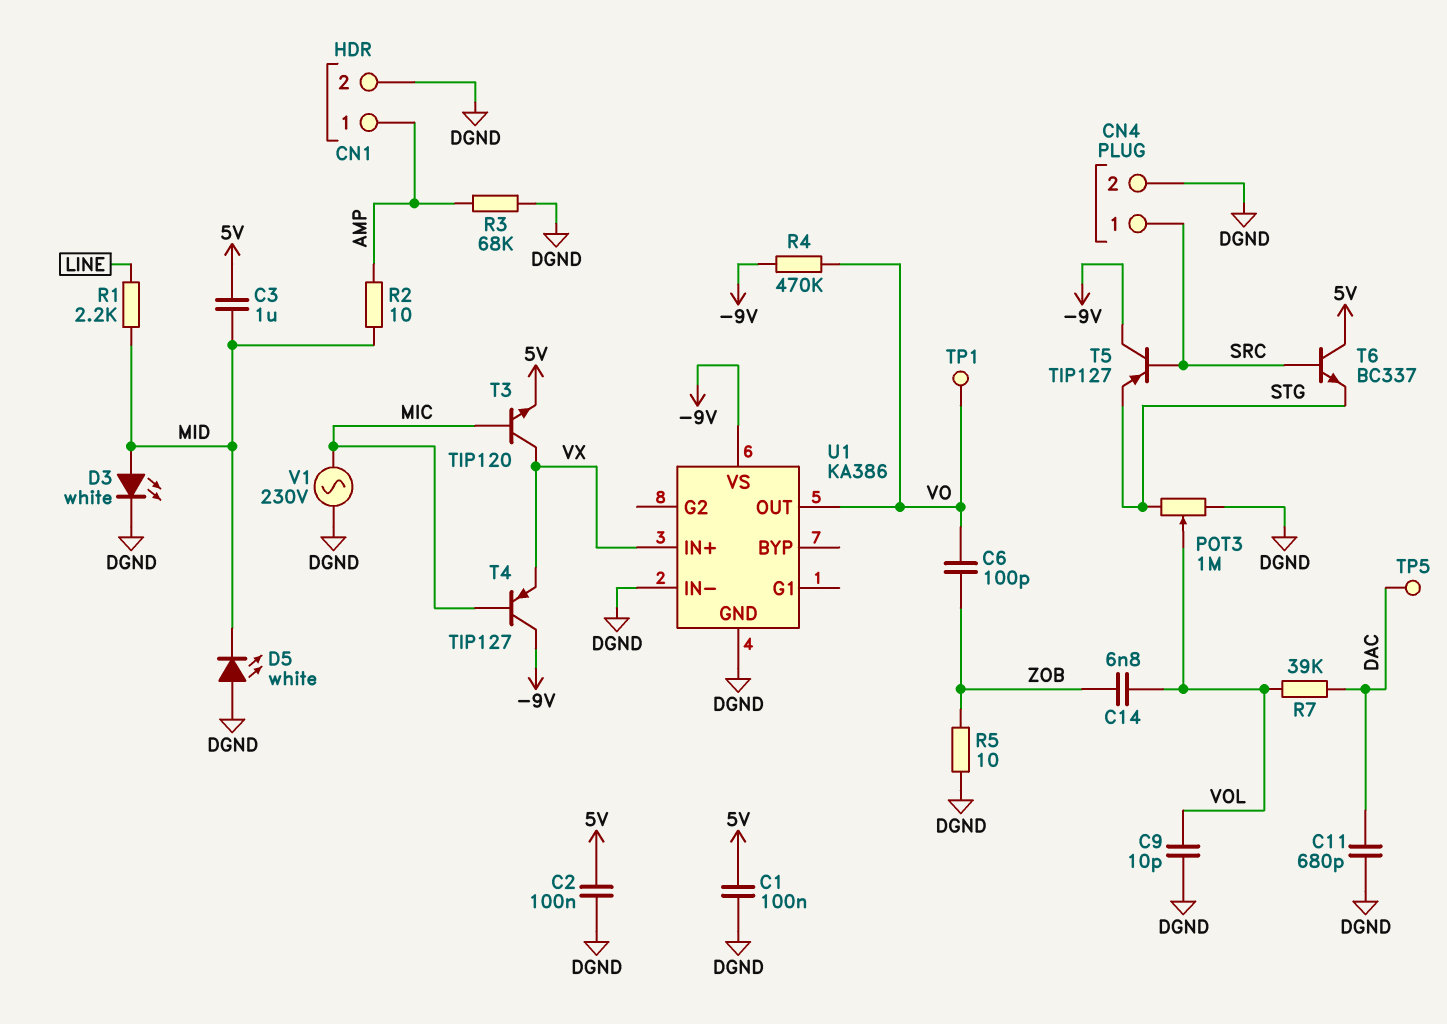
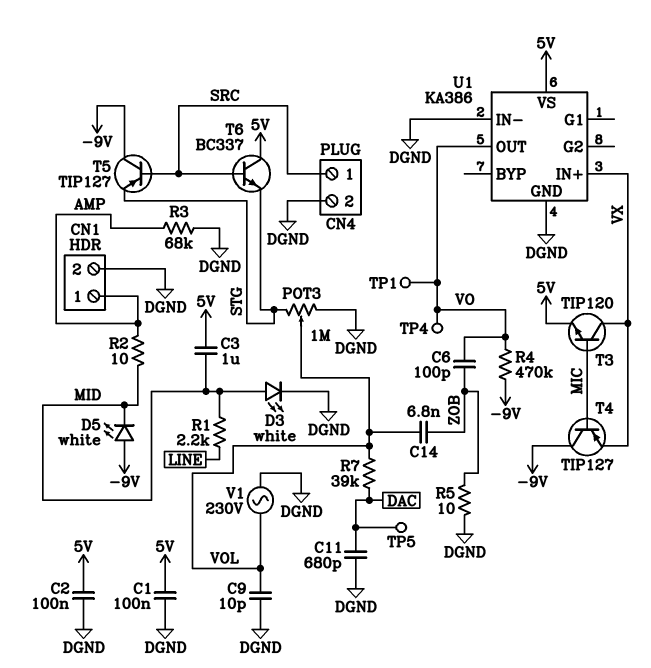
D5: LED white (A DGND, K MID) -> LED white (A -9V, K MID)
TP4: none -> test point (VO)
U1 pin VS: -9V -> 5V
V1: AC 230V (DGND, MIC) -> AC 230V (DGND, VOL)

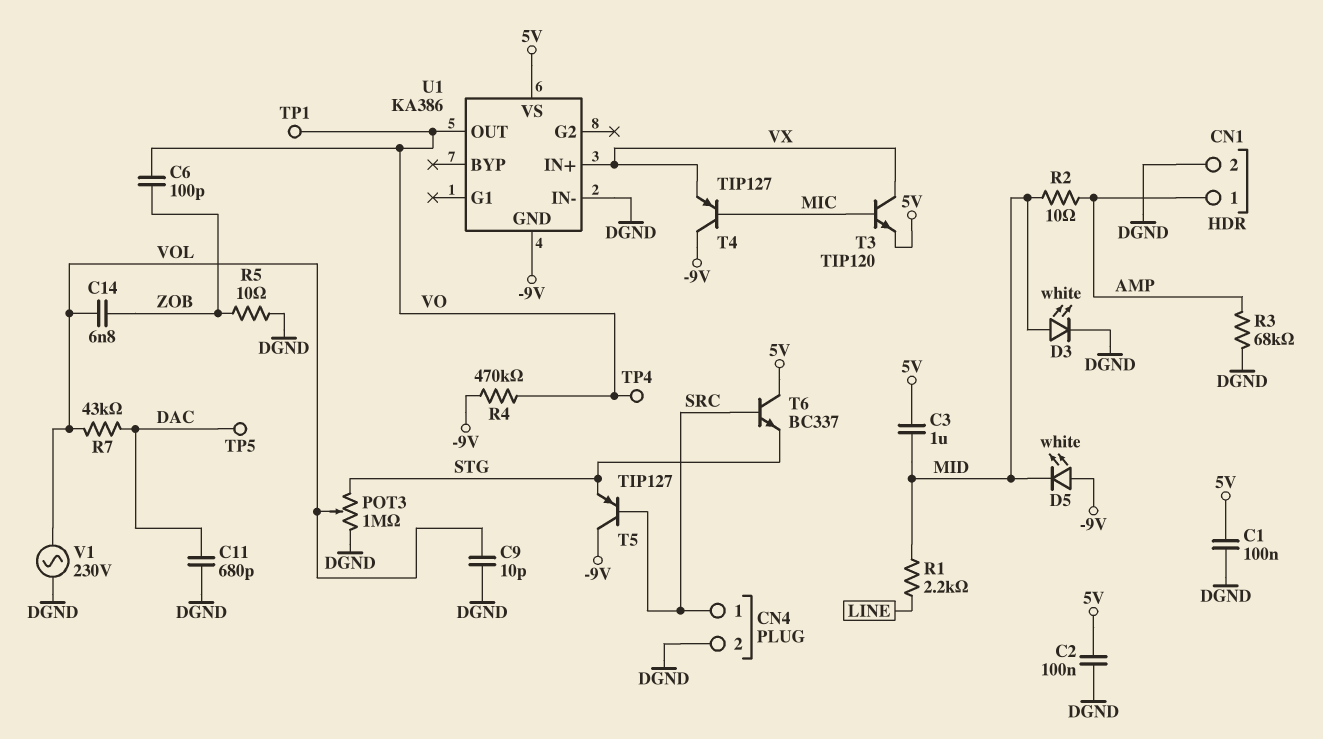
R7: 39k (DAC, VOL) -> 43k (DAC, VOL)
U1 pin GND: DGND -> -9V

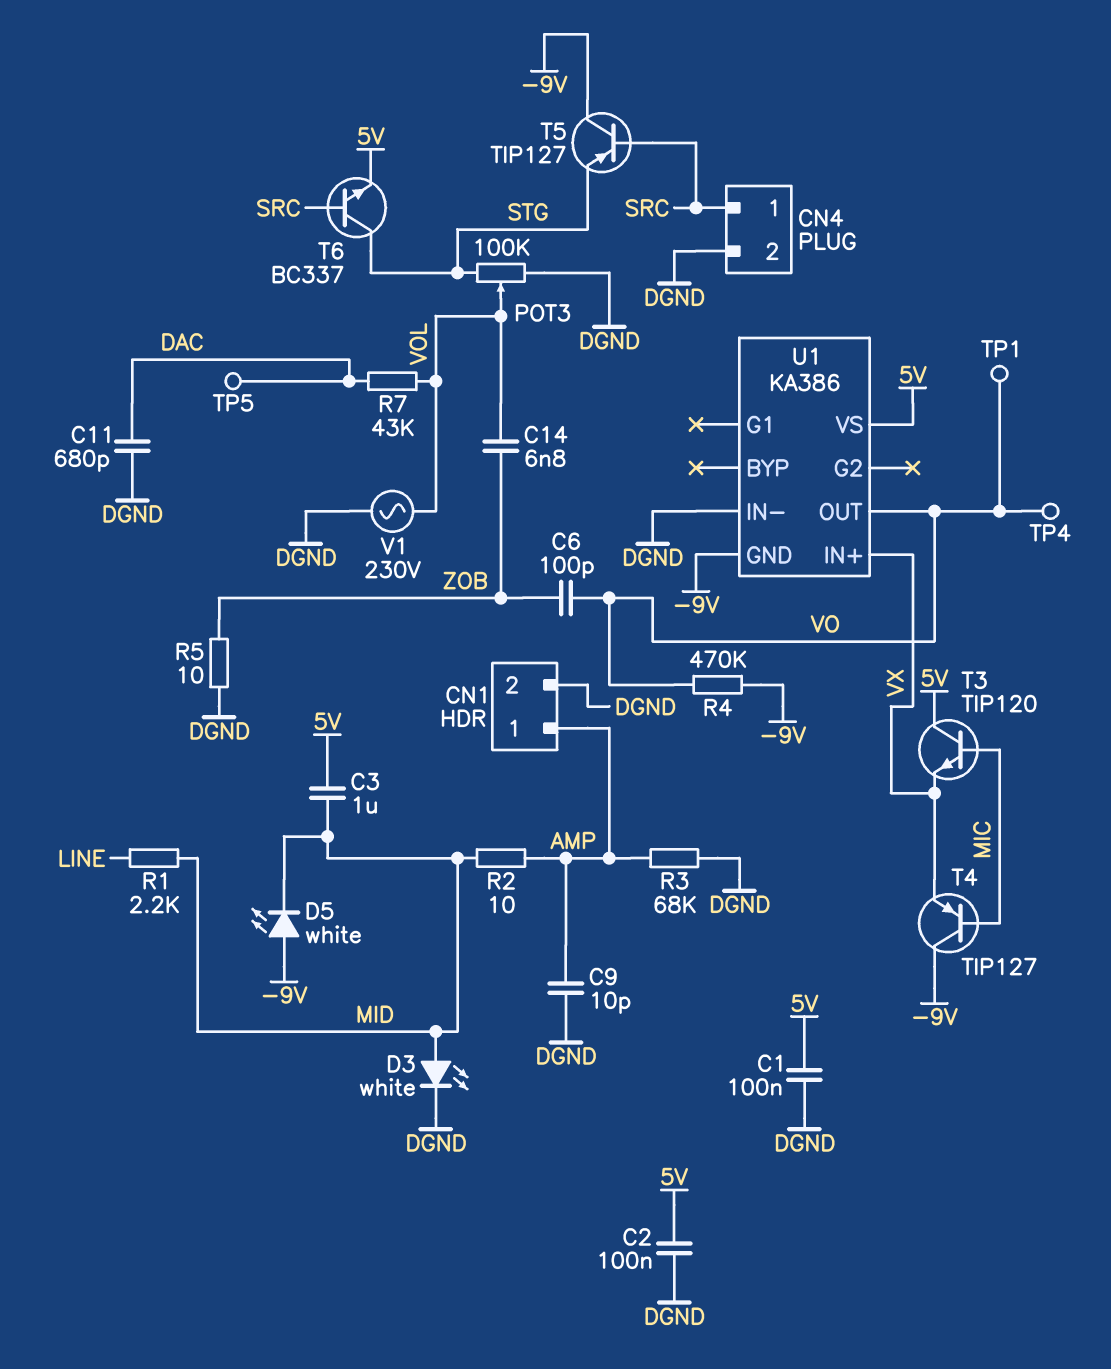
C9: 10pF (DGND, VOL) -> 10pF (AMP, DGND)
POT3: 1M (DGND, STG, wiper VOL) -> 100k (DGND, STG, wiper VOL)
T3: NPN TIP120 (B MIC, C VX, E 5V) -> NPN TIP120 (B MIC, C 5V, E VX)
T6: NPN BC337 (B SRC, C 5V, E STG) -> NPN BC337 (B SRC, C STG, E 5V)

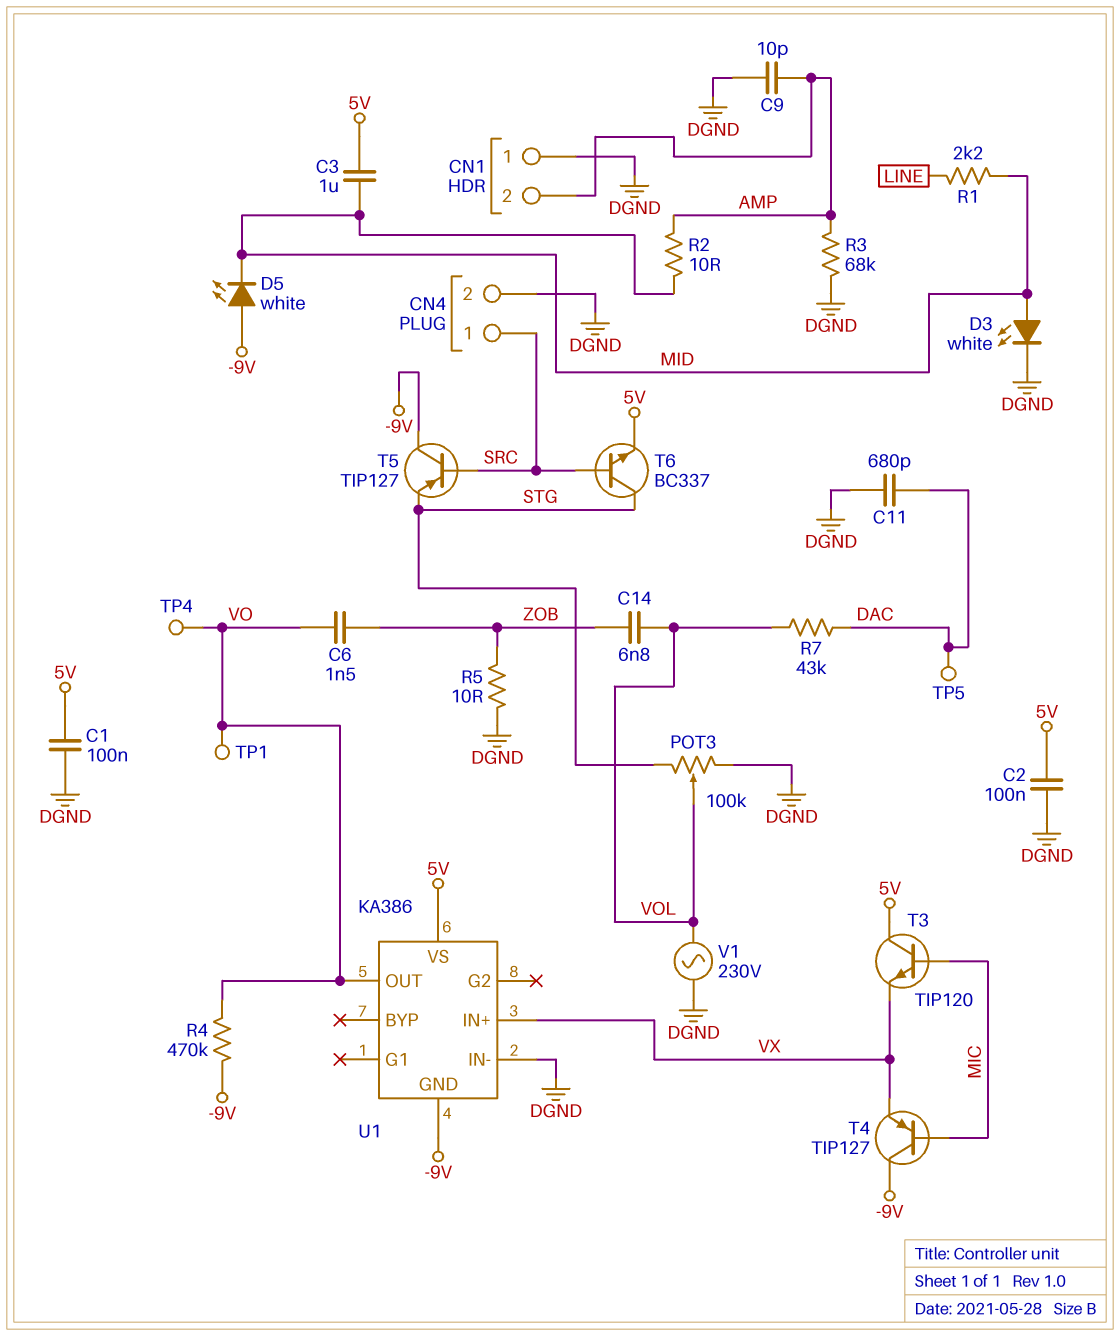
C6: 100pF (VO, ZOB) -> 1.5nF (VO, ZOB)
CN1 pin 1: AMP -> DGND
CN1 pin 2: DGND -> AMP

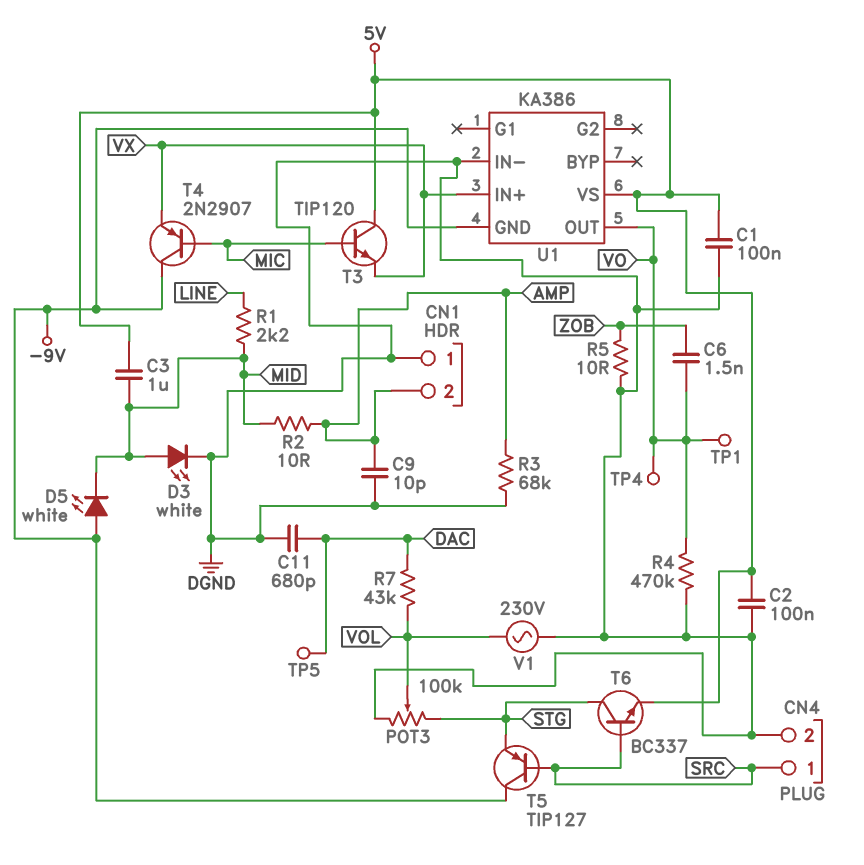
C14: 6.8nF (VOL, ZOB) -> none
R4: 470k (-9V, VO) -> 470k (DGND, VO)
T4: PNP TIP127 (B MIC, C -9V, E VX) -> PNP 2N2907 (B MIC, C -9V, E VX)

